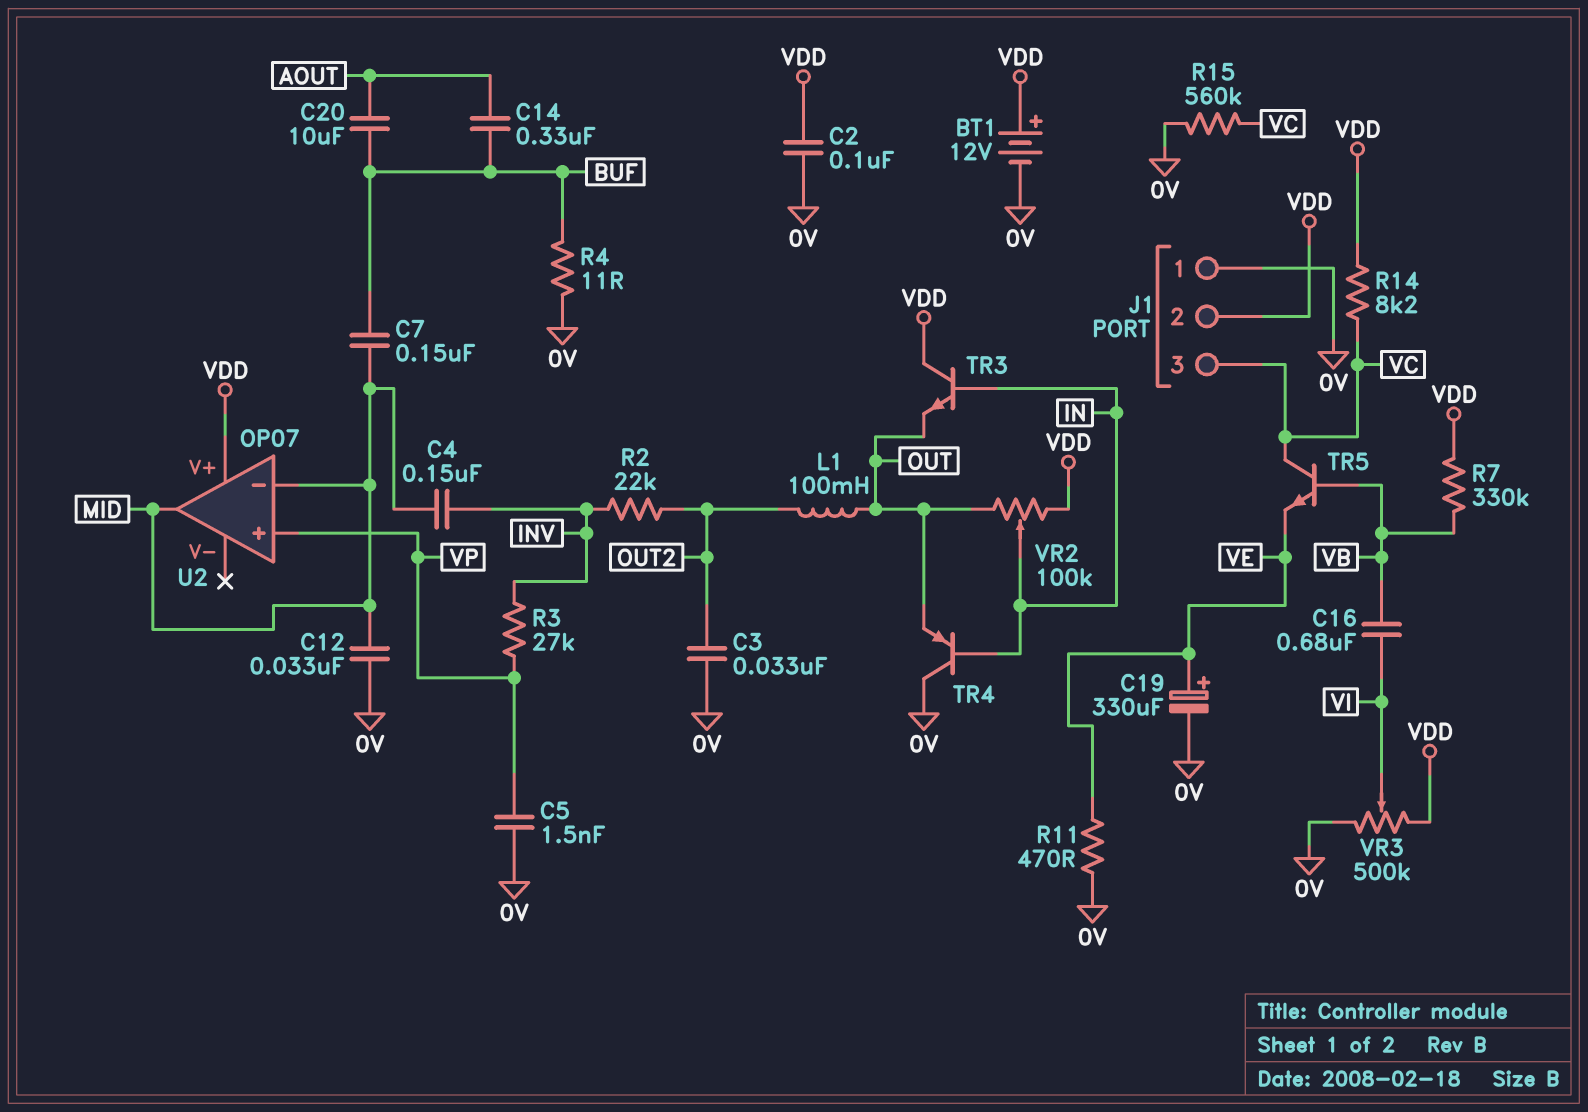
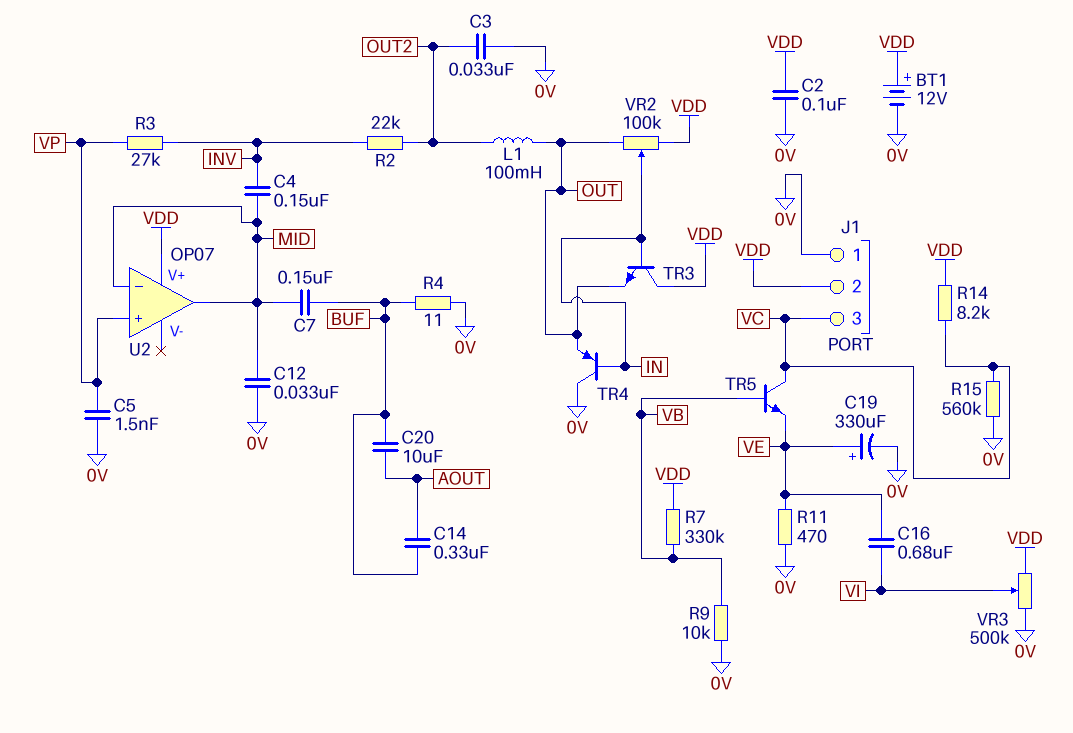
C16: 680nF (VB, VI) -> 680nF (VE, VI)
R9: none -> 10k (0V, VB)

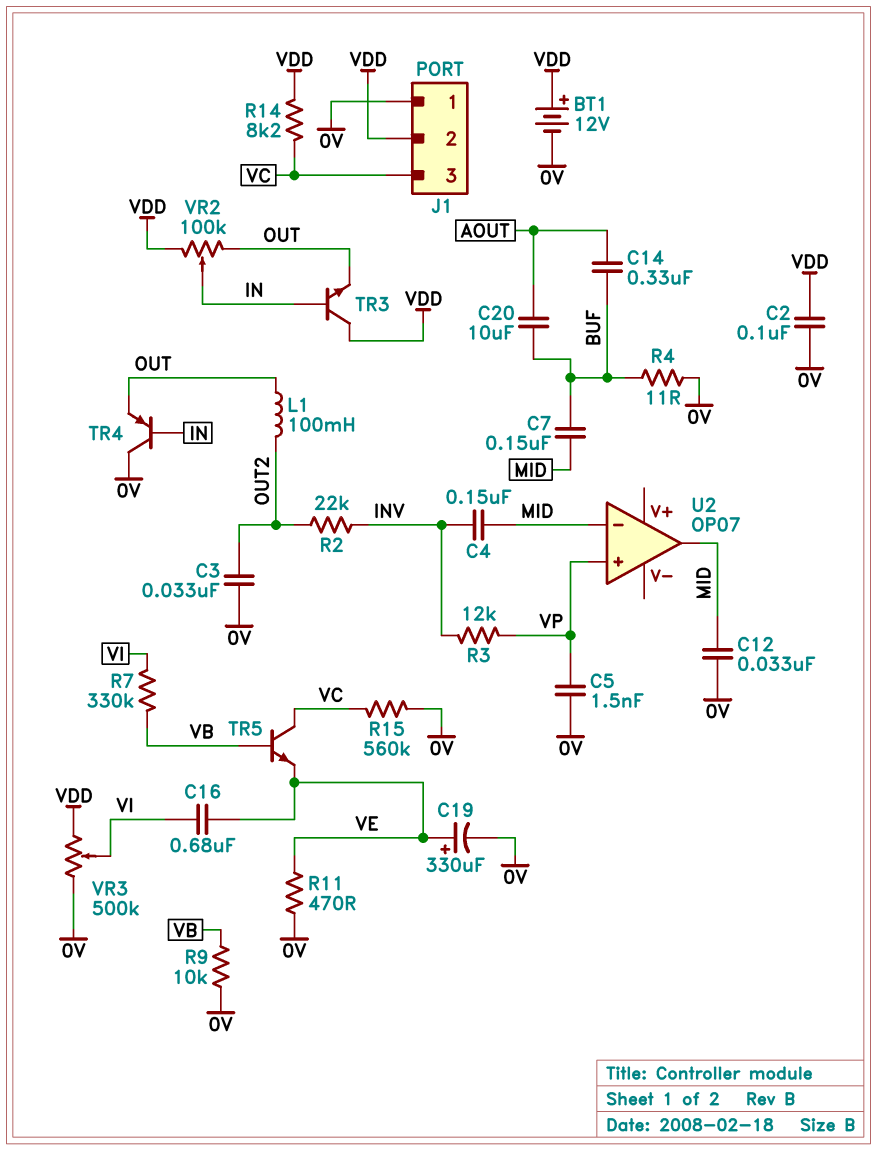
R3: 27k (INV, VP) -> 12k (INV, VP)
R7: 330k (VB, VDD) -> 330k (VB, VI)
U2 pin V+: VDD -> none

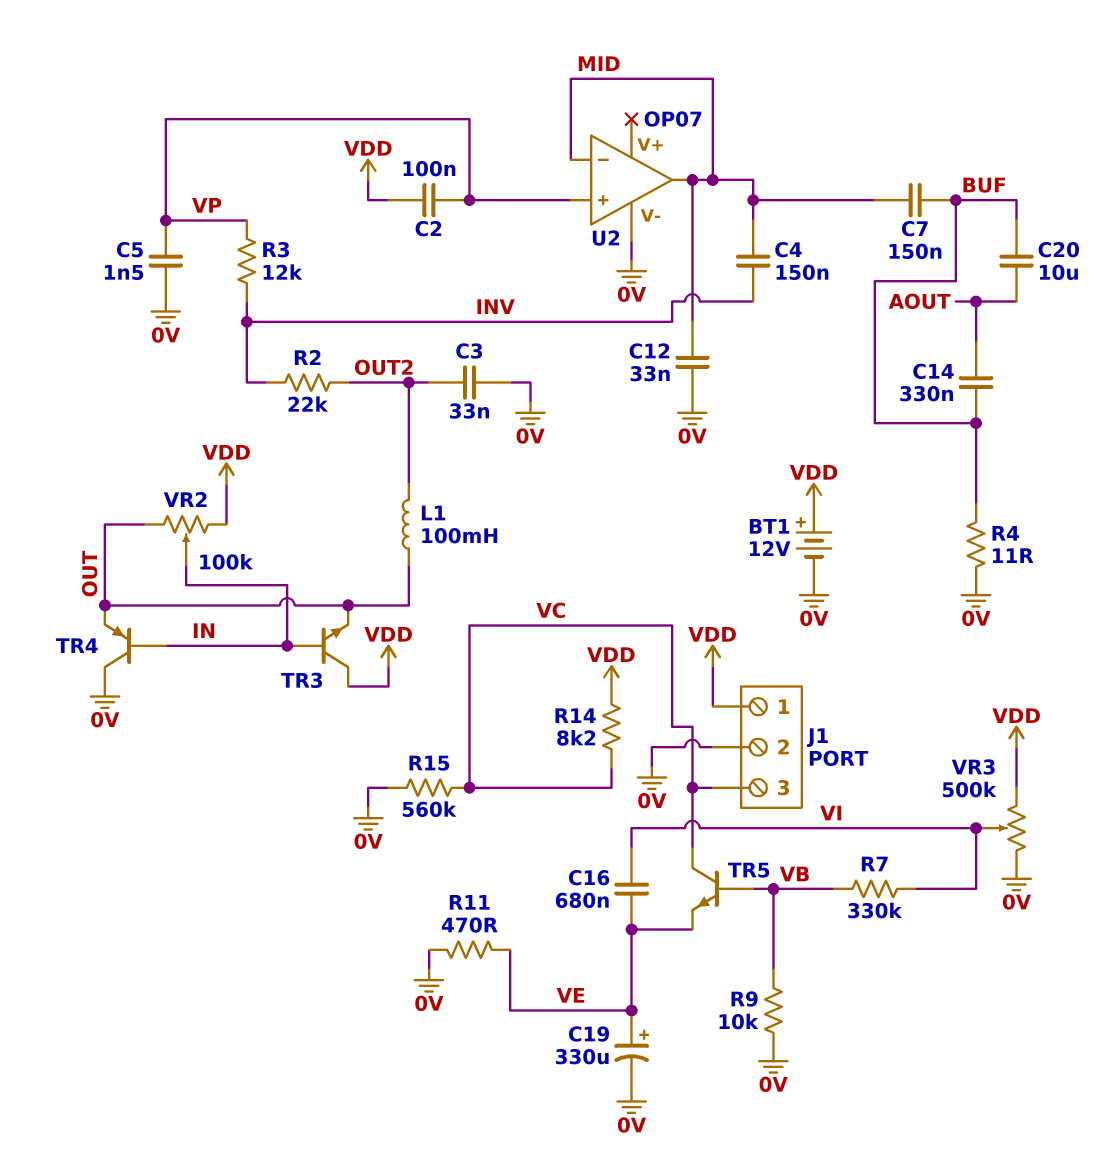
C2: 100nF (0V, VDD) -> 100nF (VDD, VP)
J1 pin 1: 0V -> VDD
J1 pin 2: VDD -> 0V
U2 pin V-: none -> 0V

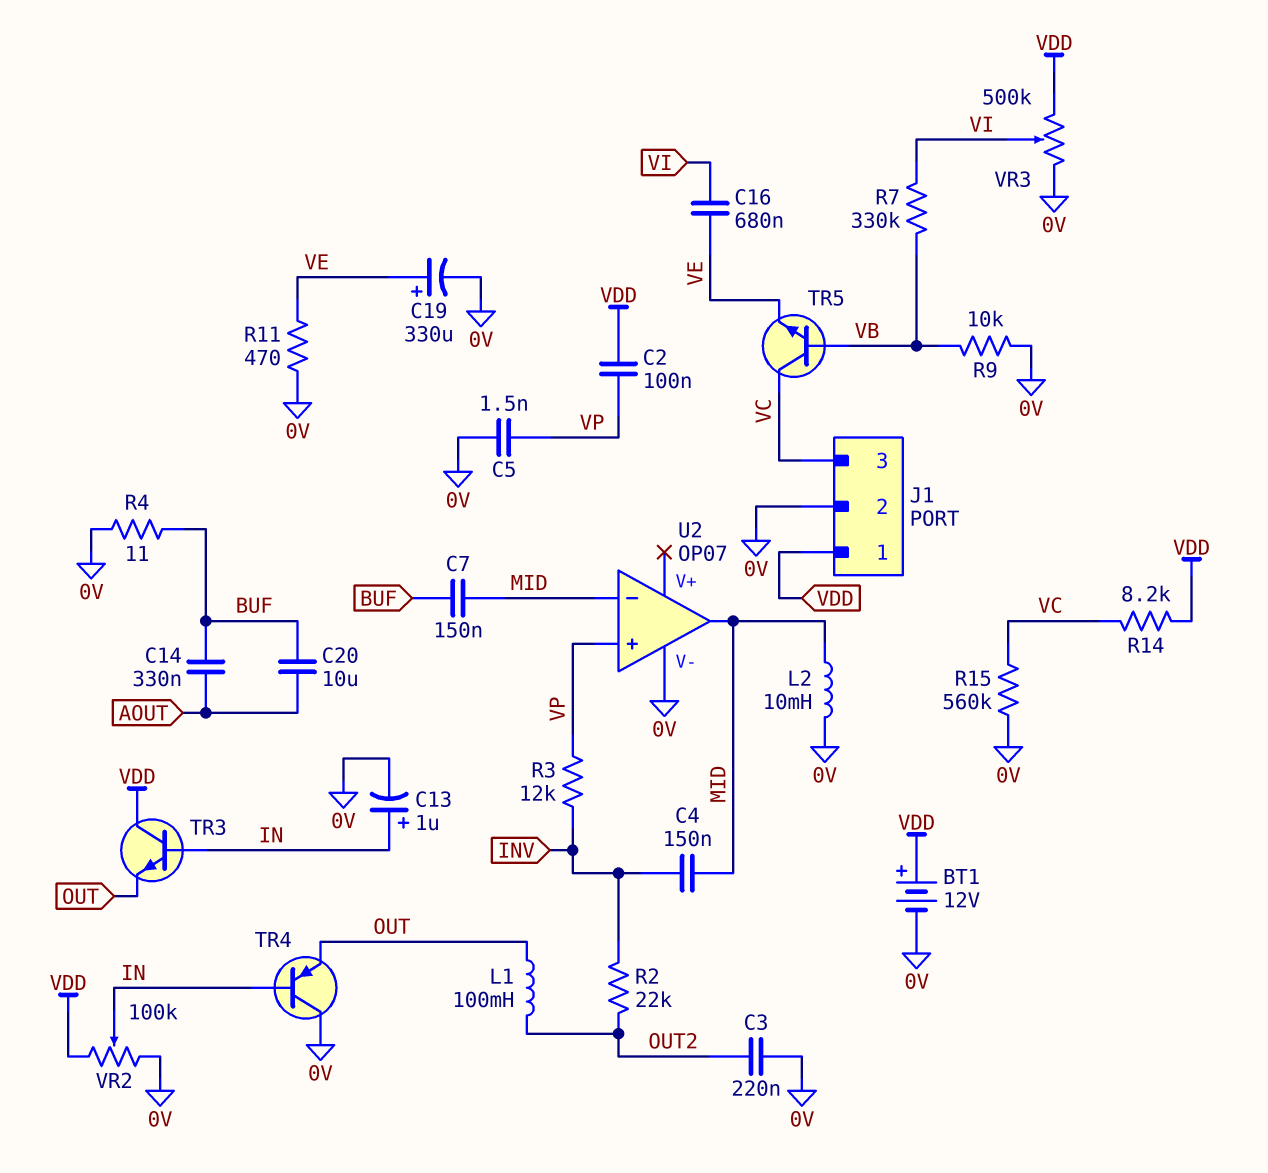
C3: 33nF (0V, OUT2) -> 220nF (0V, OUT2)
C12: 33nF (0V, MID) -> none
C13: none -> 1uF (plus IN, minus 0V)
L2: none -> 10mH (0V, MID)
VR2: 100k (OUT, VDD, wiper IN) -> 100k (0V, VDD, wiper IN)

